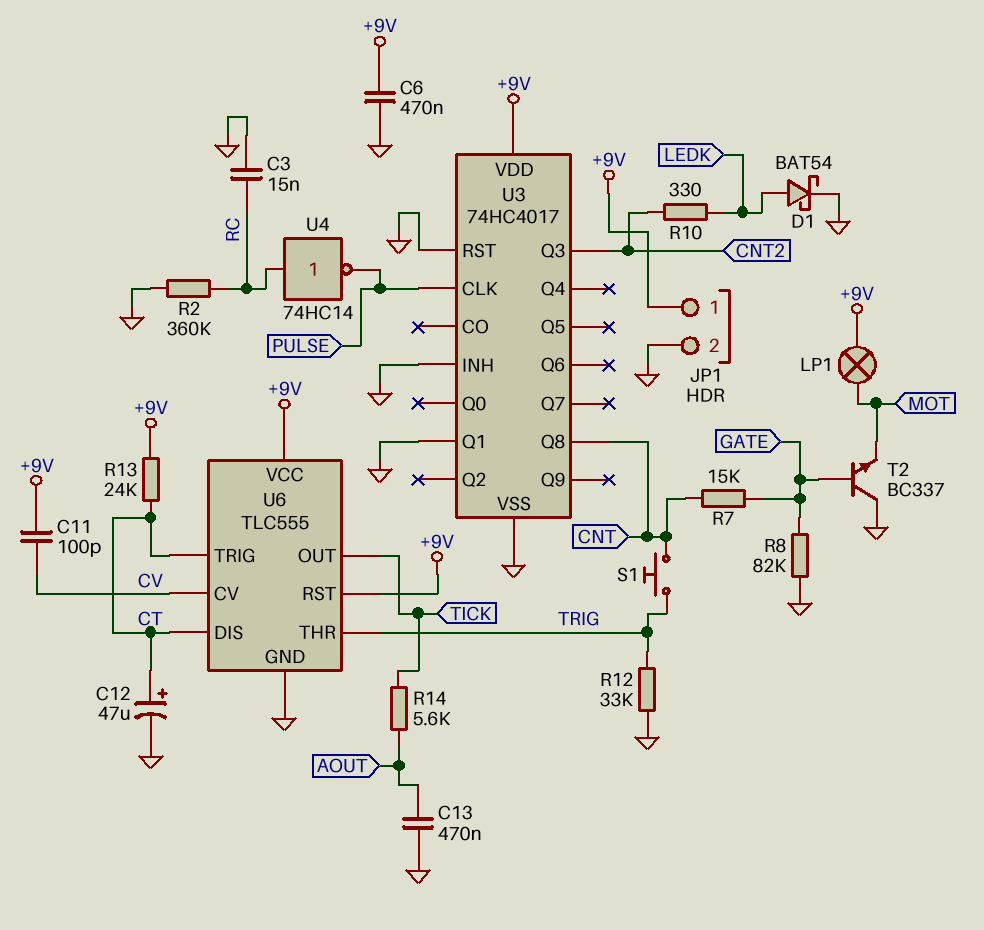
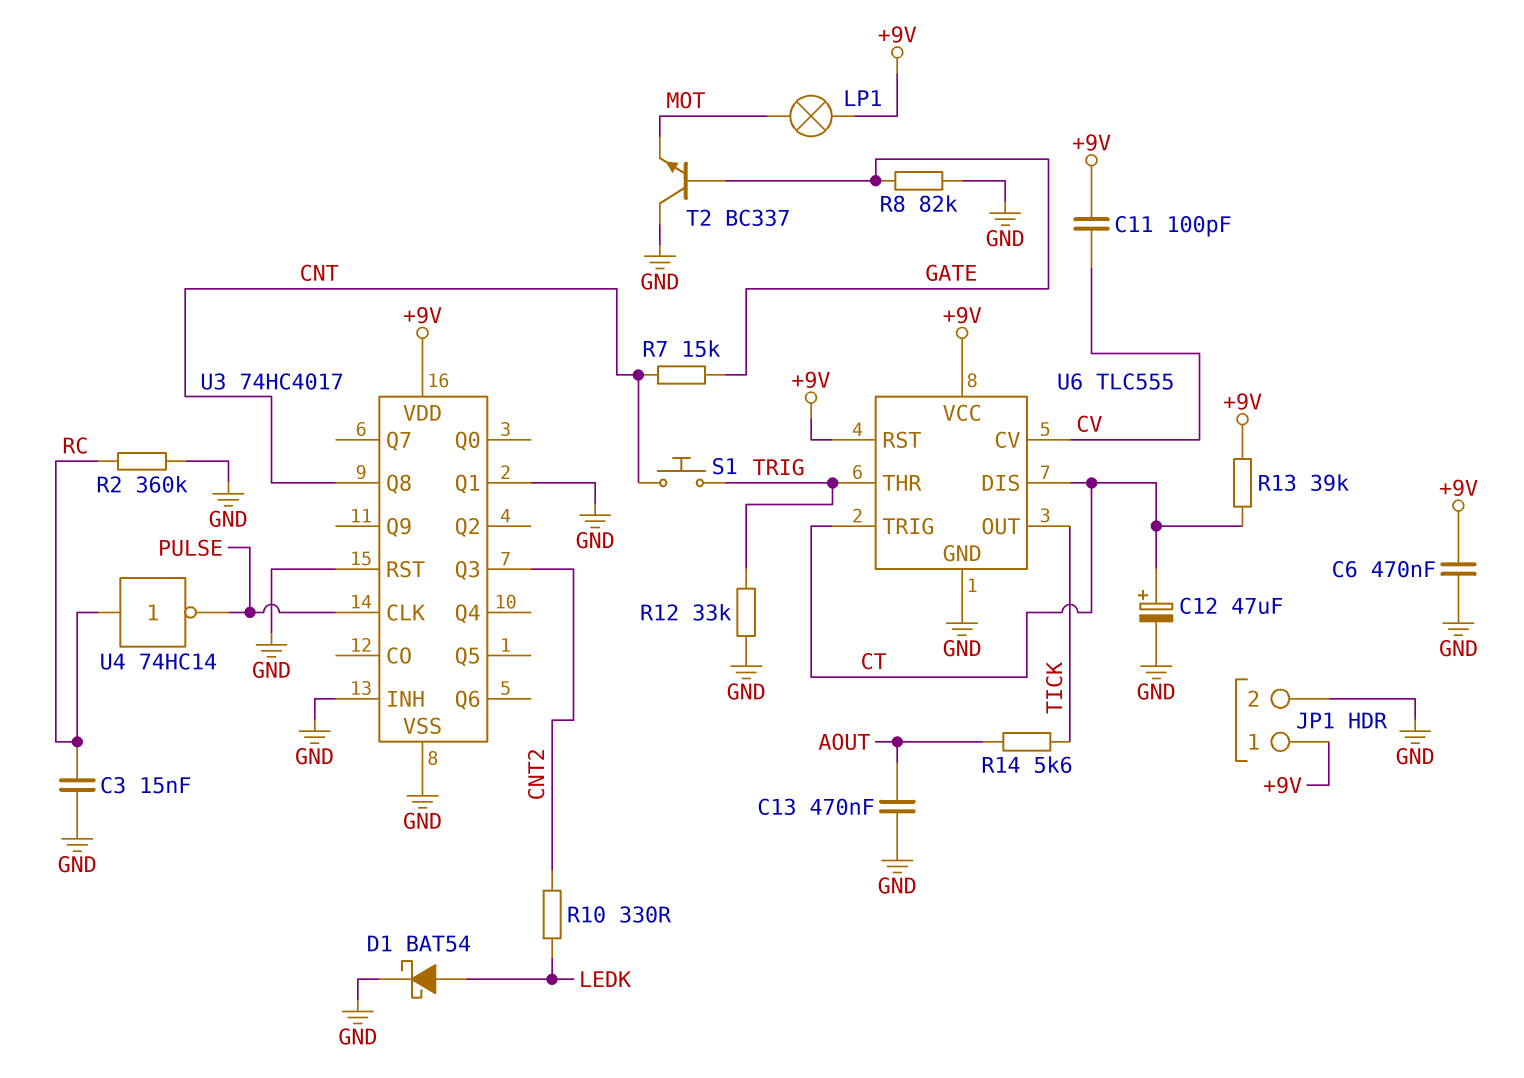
R13: 24k (+9V, CT) -> 39k (+9V, CT)

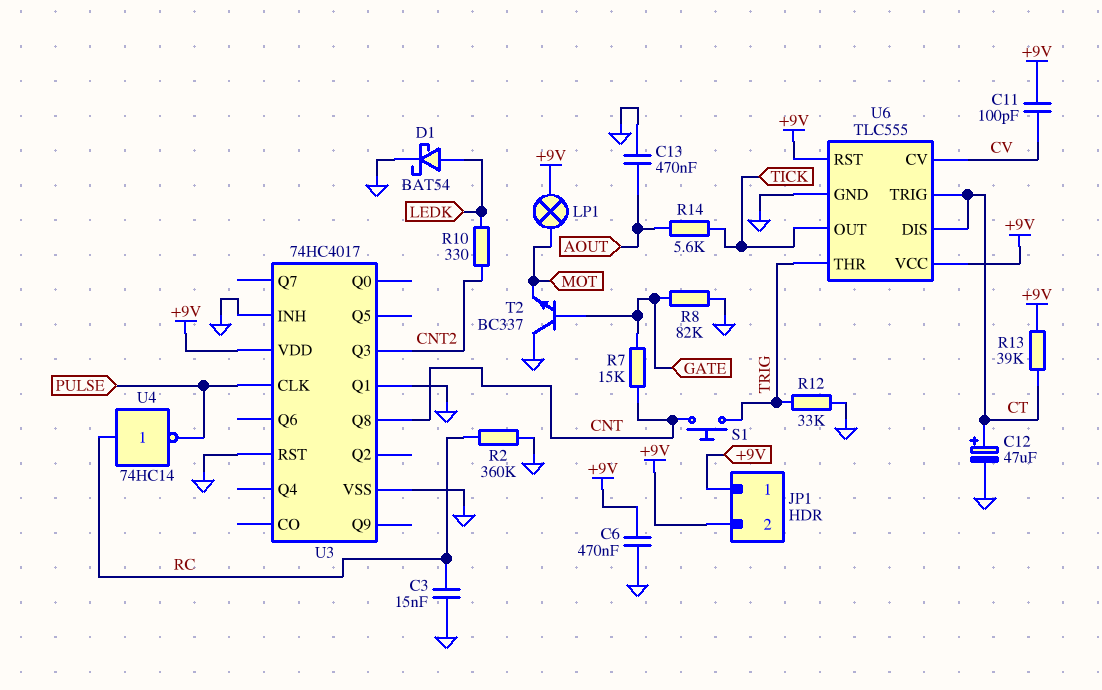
JP1 pin 2: GND -> +9V

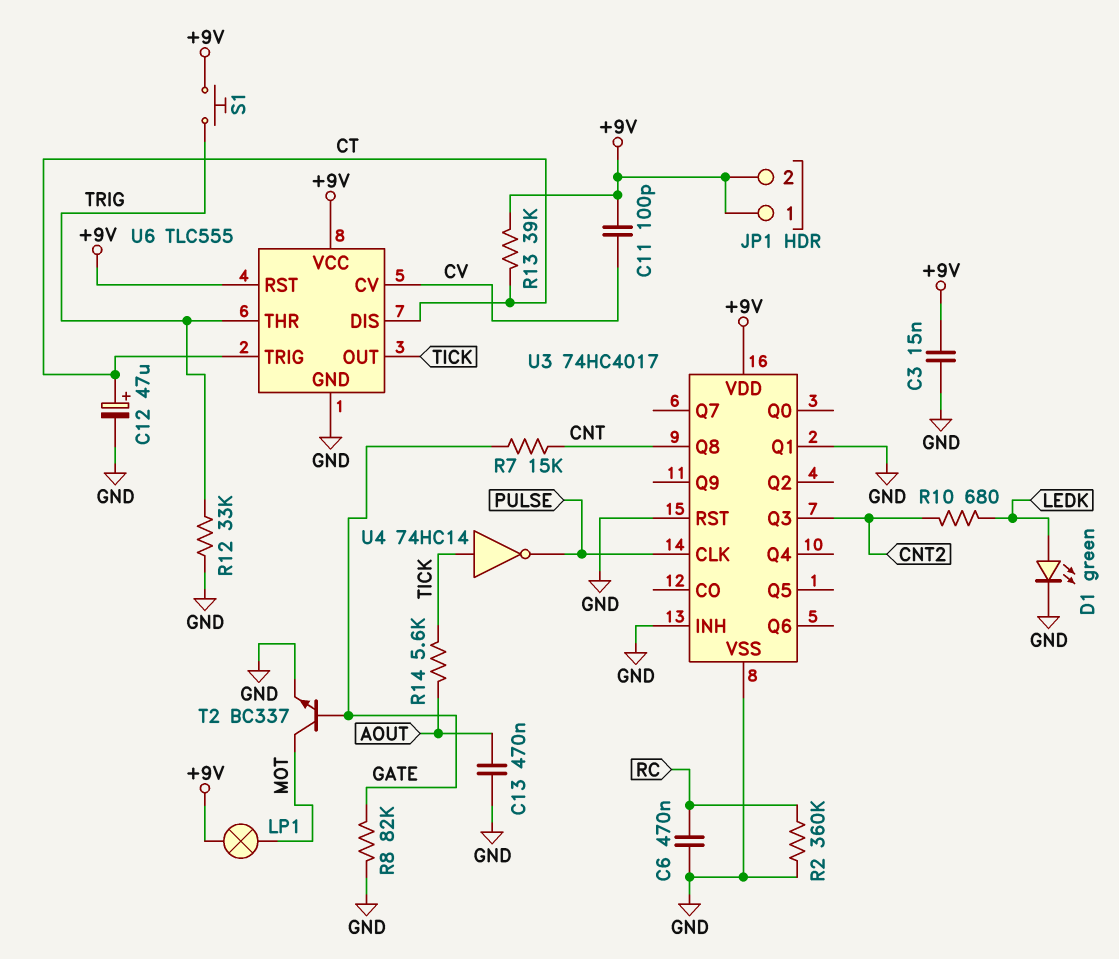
C3: 15nF (GND, RC) -> 15nF (+9V, GND)
C6: 470nF (+9V, GND) -> 470nF (GND, RC)
D1: schottky BAT54 (A LEDK, K GND) -> LED green (A LEDK, K GND)
R10: 330 (CNT2, LEDK) -> 680 (CNT2, LEDK)
S1: button (CNT, TRIG) -> button (+9V, TRIG)
T2: NPN BC337 (B GATE, C GND, E MOT) -> NPN BC337 (B GATE, C MOT, E GND)
U4: NOT 74HC14 (in RC, out PULSE) -> NOT 74HC14 (in TICK, out PULSE)

